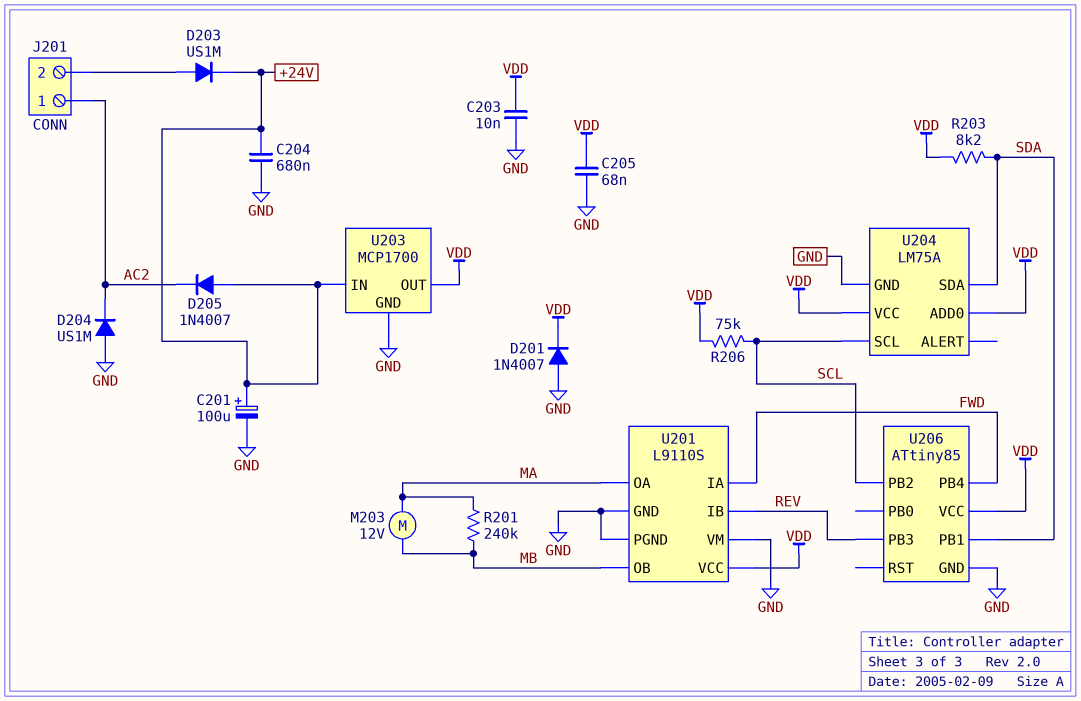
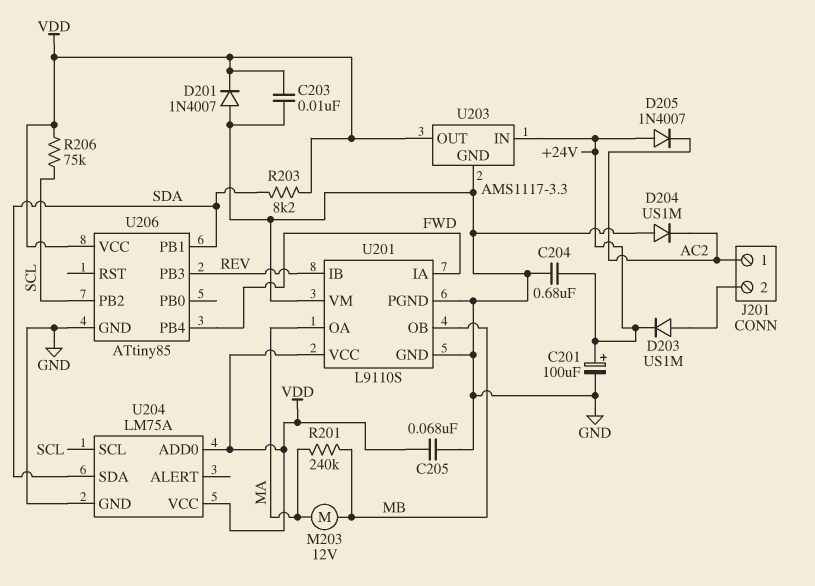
U203: MCP1700 -> AMS1117-3.3

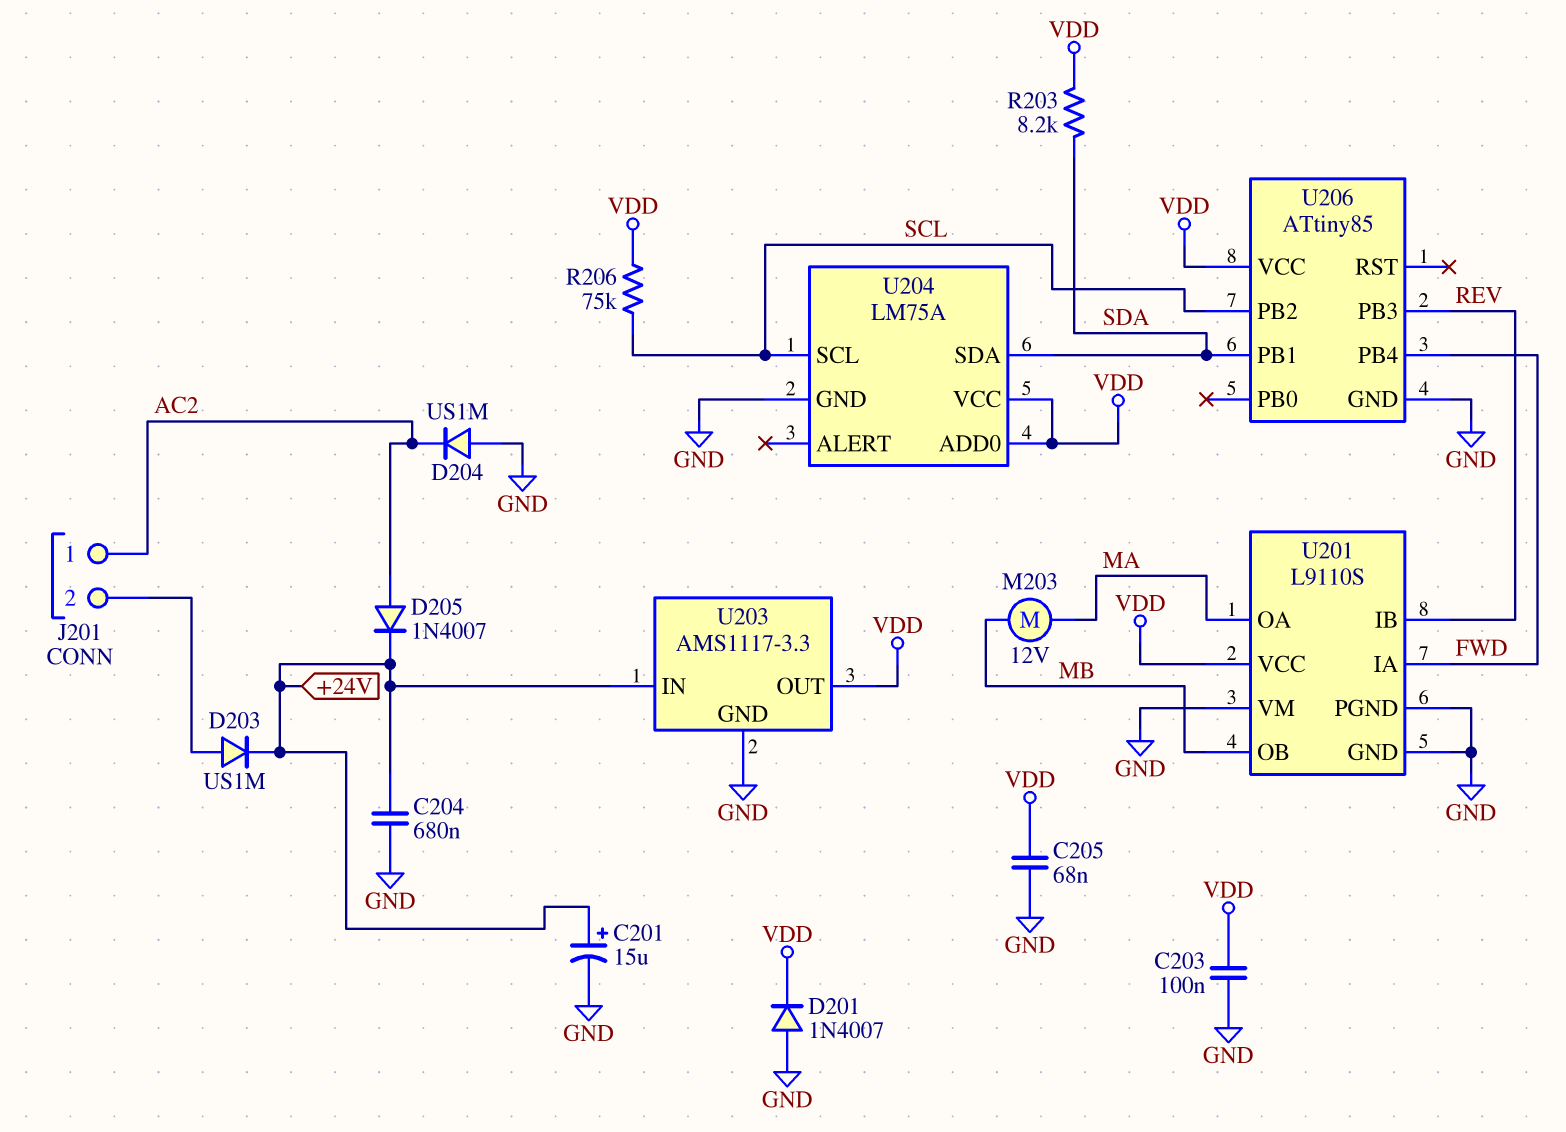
C201: 100uF (plus +24V, minus GND) -> 15uF (plus +24V, minus GND)
C203: 10nF (GND, VDD) -> 100nF (GND, VDD)
D205: diode 1N4007 (A +24V, K AC2) -> diode 1N4007 (A AC2, K +24V)
R201: 240k (MA, MB) -> none

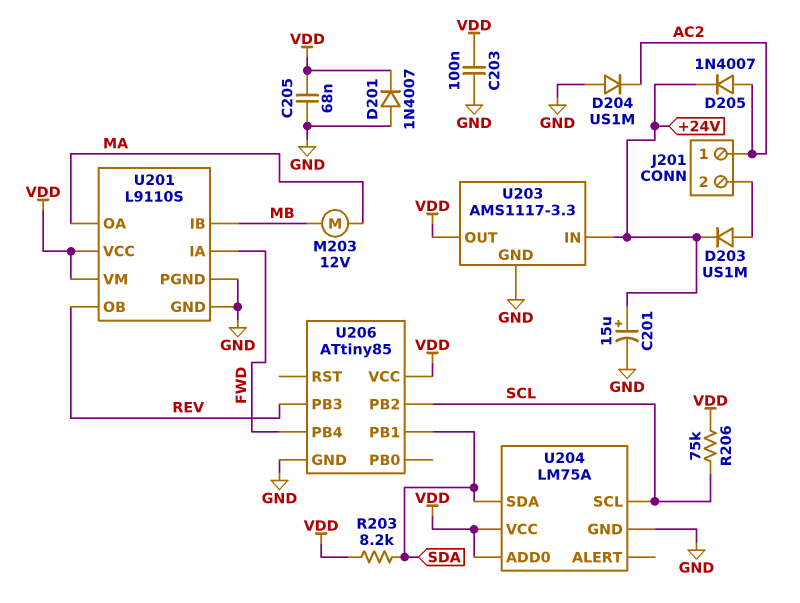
C204: 680nF (+24V, GND) -> none
U201 pin IB: REV -> MB
U201 pin OB: MB -> REV
U201 pin VM: GND -> VDD

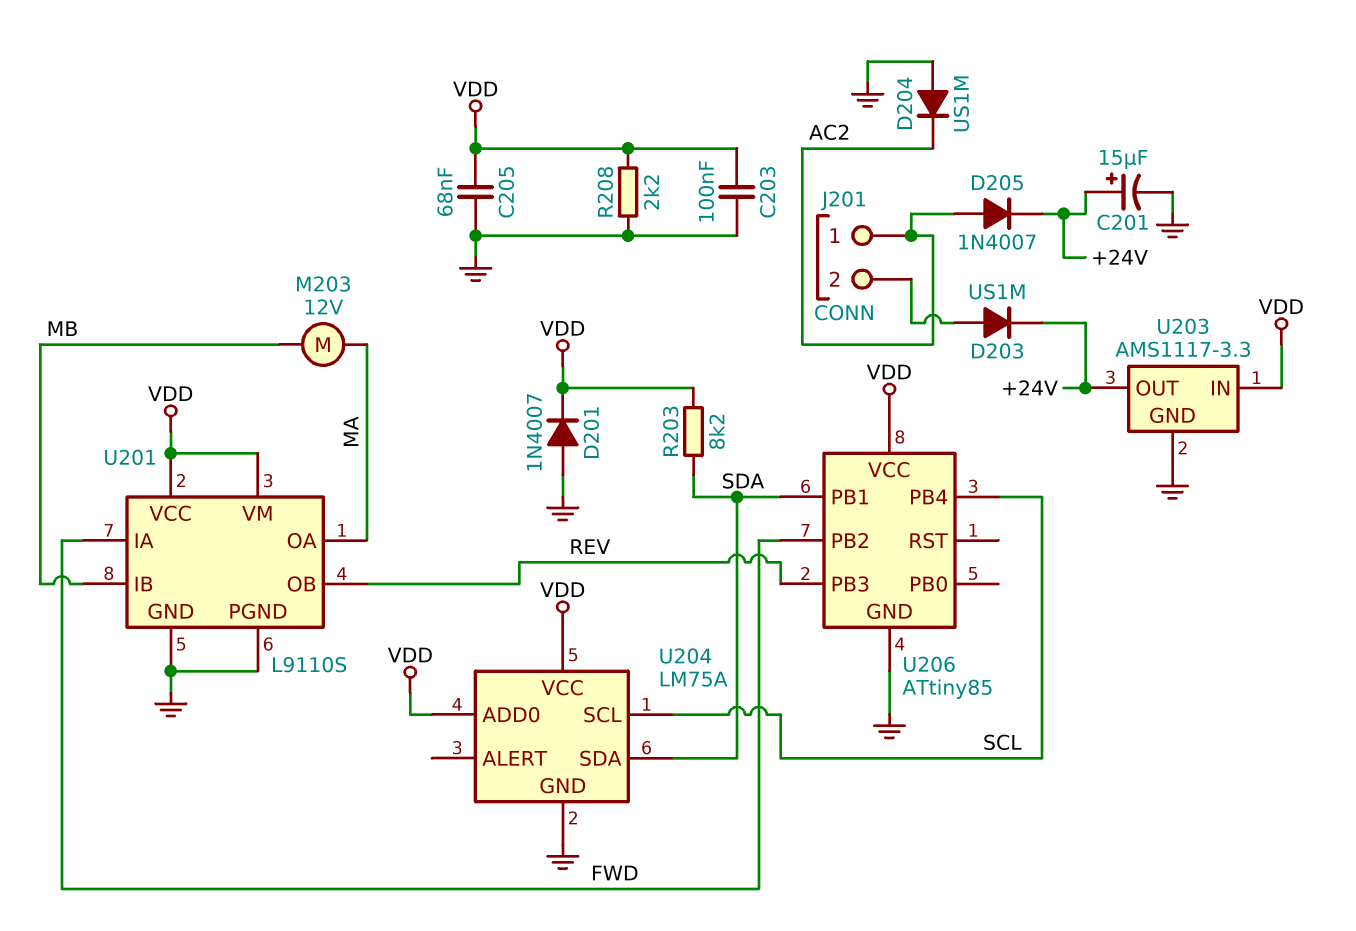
R206: 75k (SCL, VDD) -> none
R208: none -> 2.2k (GND, VDD)
U203 pin IN: +24V -> VDD
U203 pin OUT: VDD -> +24V
U206 pin PB2: SCL -> FWD
U206 pin PB4: FWD -> SCL

